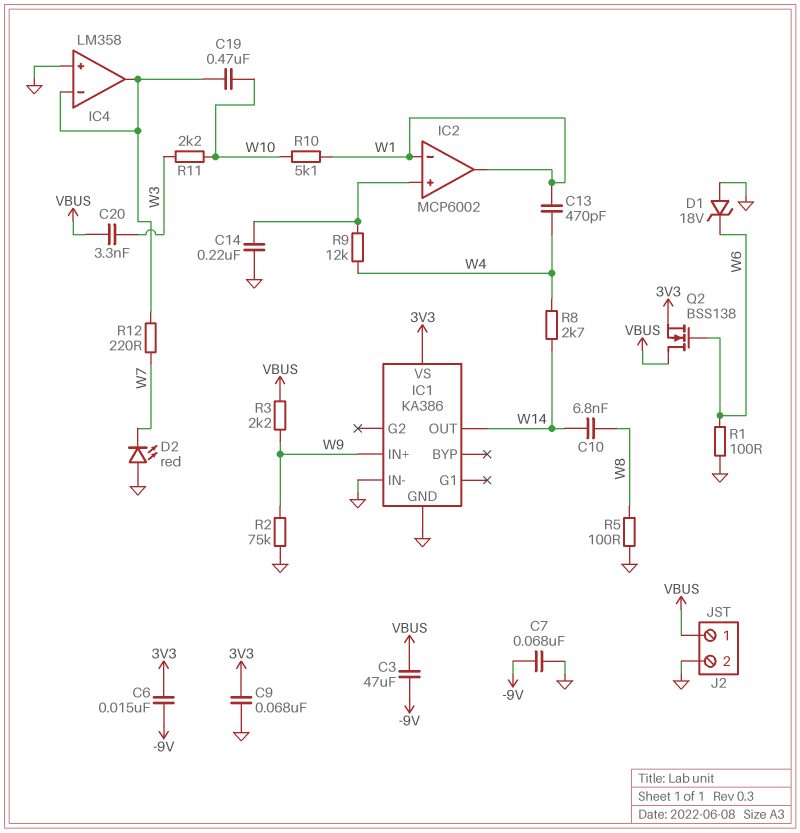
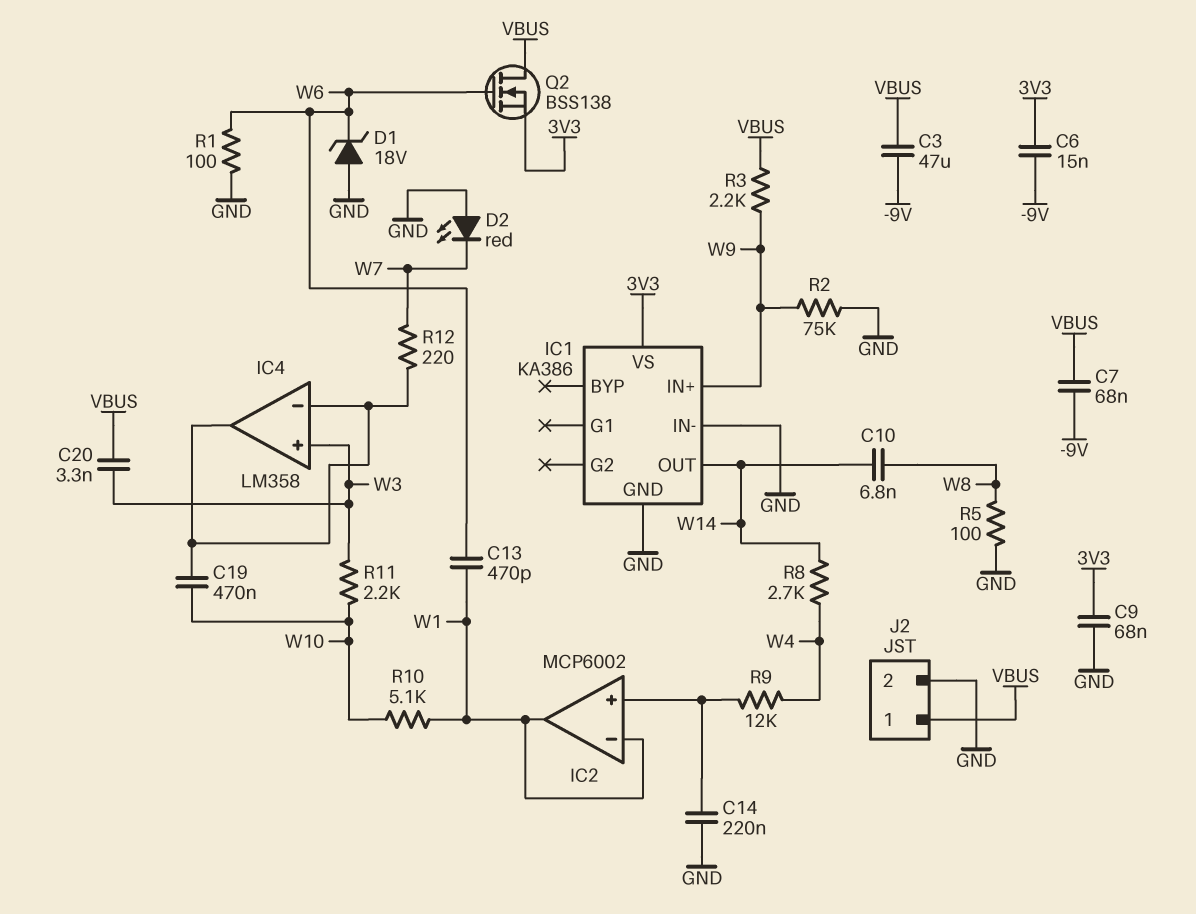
C7: 68nF (-9V, GND) -> 68nF (-9V, VBUS)
C13: 470pF (W1, W4) -> 470pF (W1, W6)
IC4 pin in+: GND -> W3

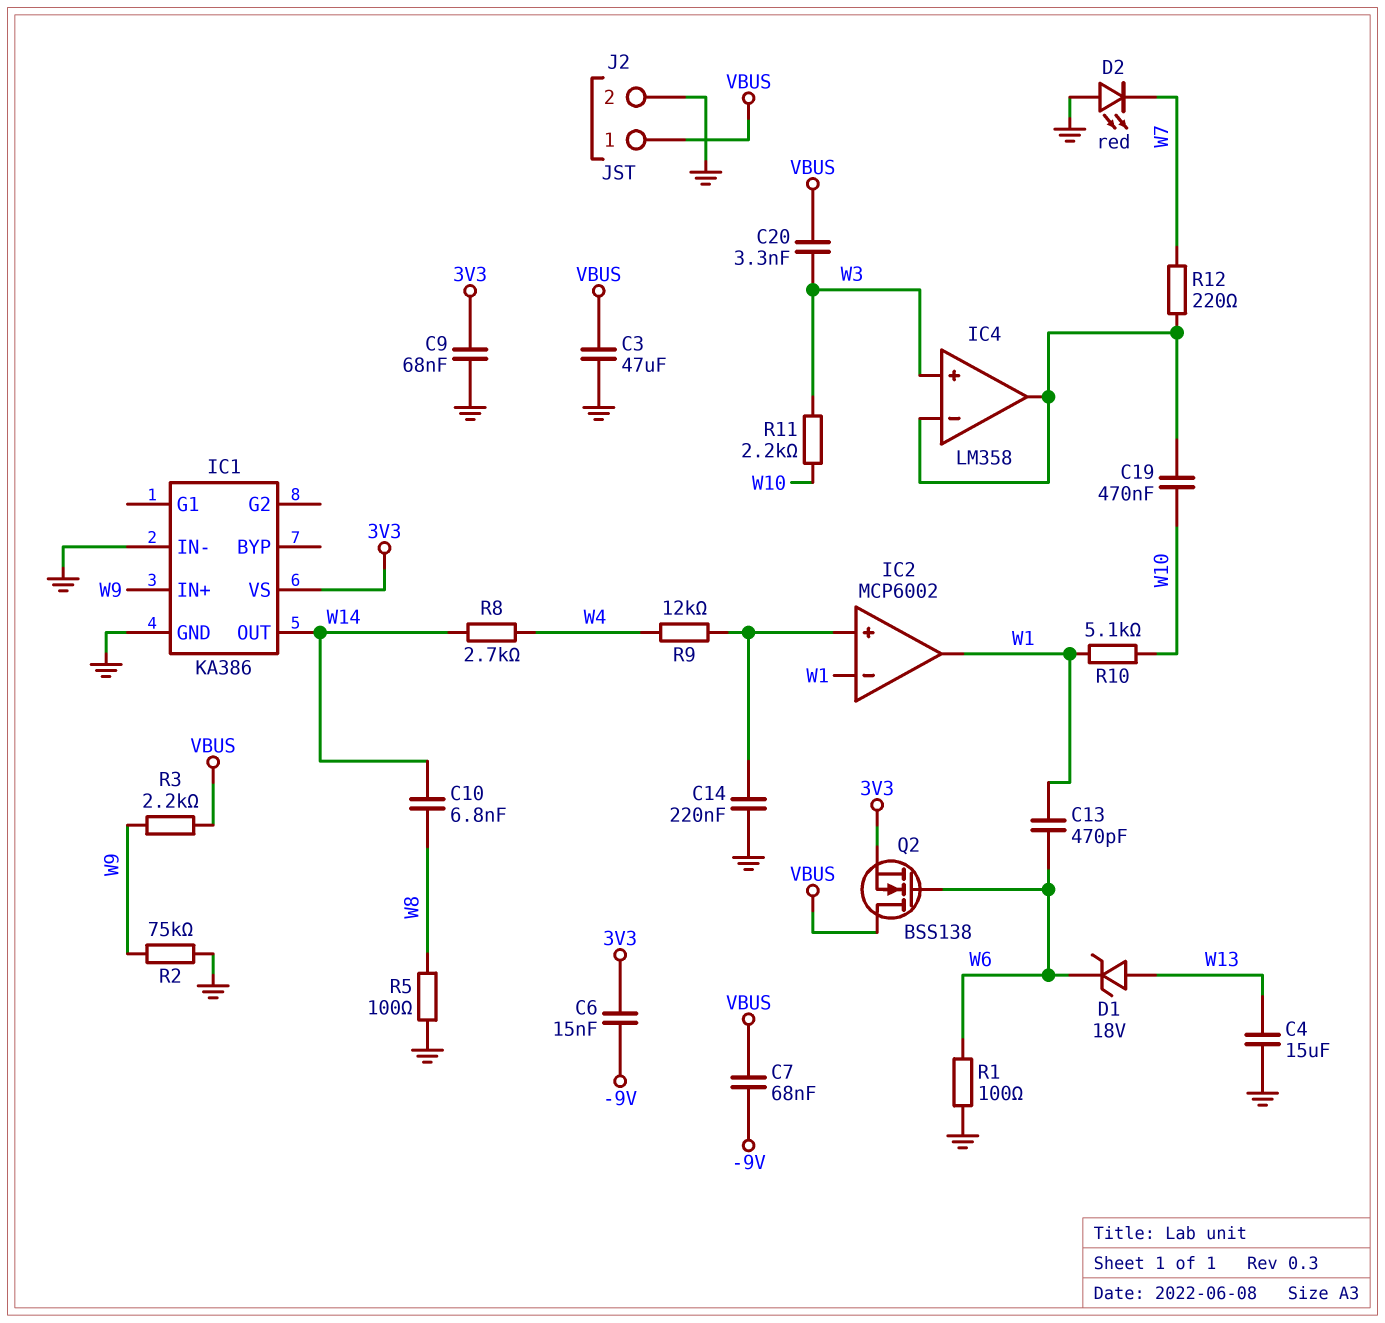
C3: 47uF (-9V, VBUS) -> 47uF (GND, VBUS)
C4: none -> 15uF (GND, W13)
D1: zener 18V (A GND, K W6) -> zener 18V (A W13, K W6)

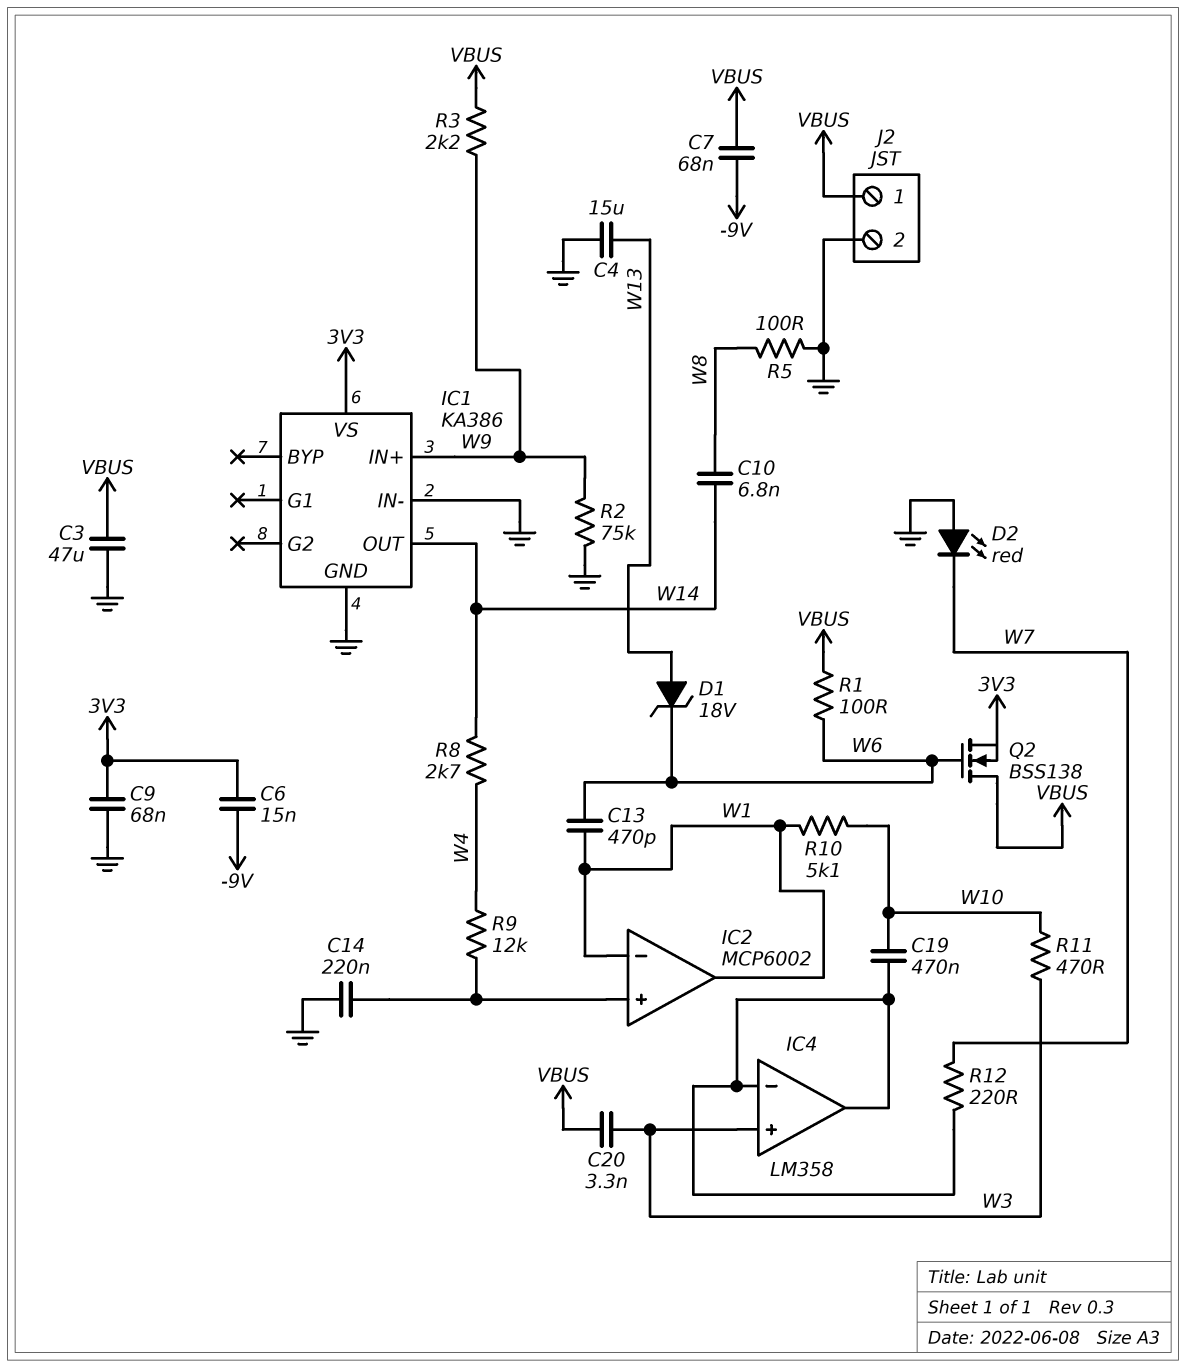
R1: 100 (GND, W6) -> 100 (VBUS, W6)
R11: 2.2k (W3, W10) -> 470 (W3, W10)

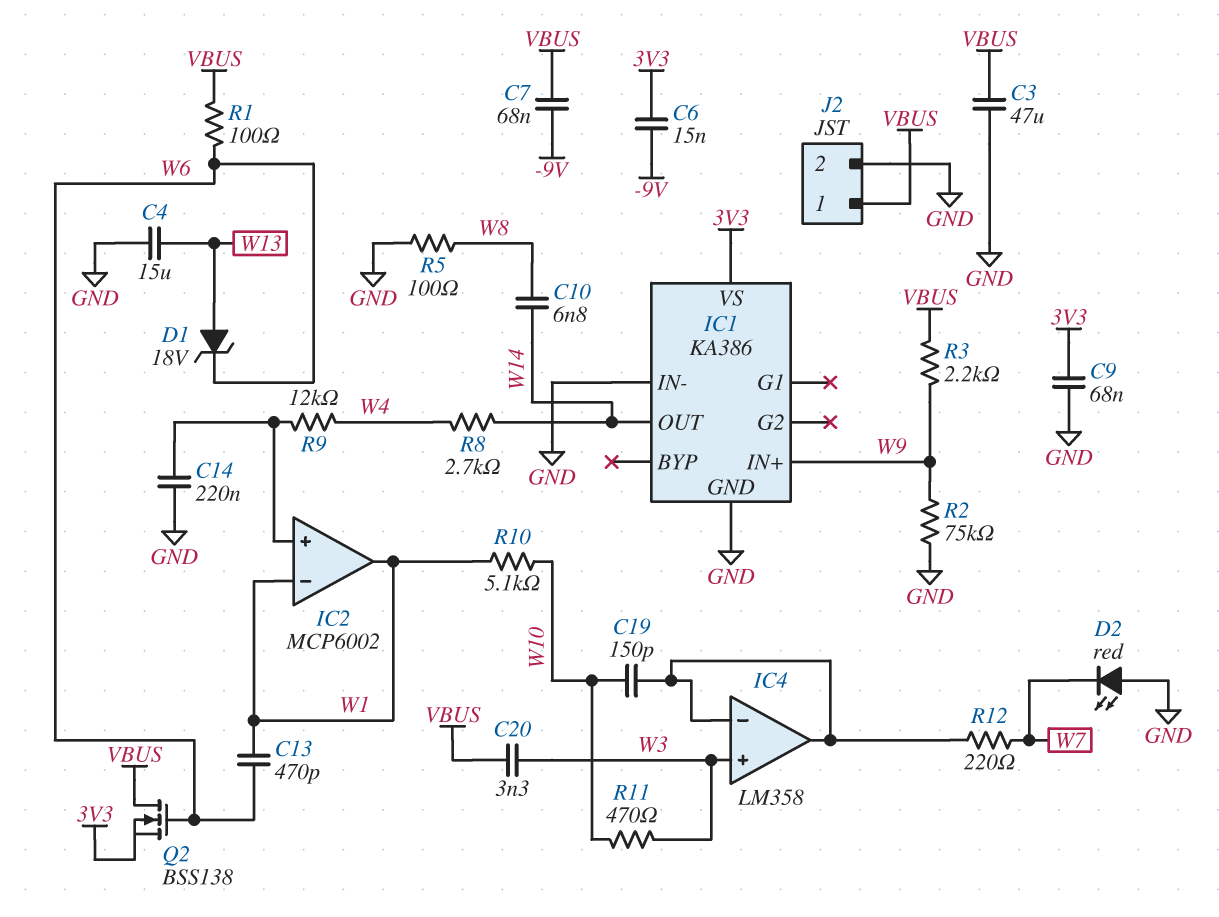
C19: 470nF (IC4/in-, W10) -> 150pF (IC4/in-, W10)

